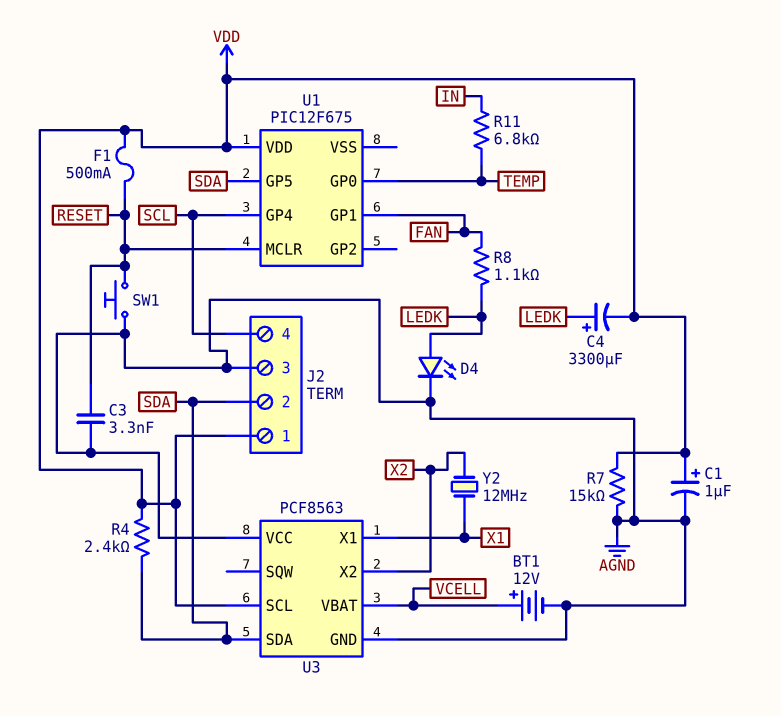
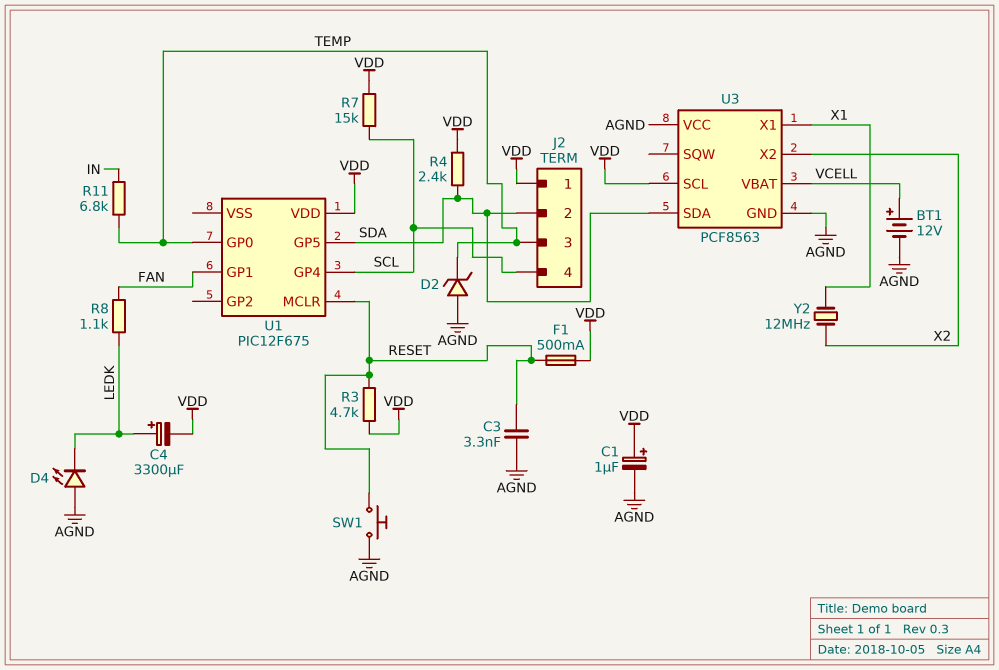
D2: none -> zener (A AGND, K TEMP)
D4: LED (A LEDK, K AGND) -> LED (A AGND, K LEDK)
J2 pin 3: AGND -> TEMP
R3: none -> 4.7k (RESET, VDD)
R7: 15k (AGND, VDD) -> 15k (SCL, VDD)

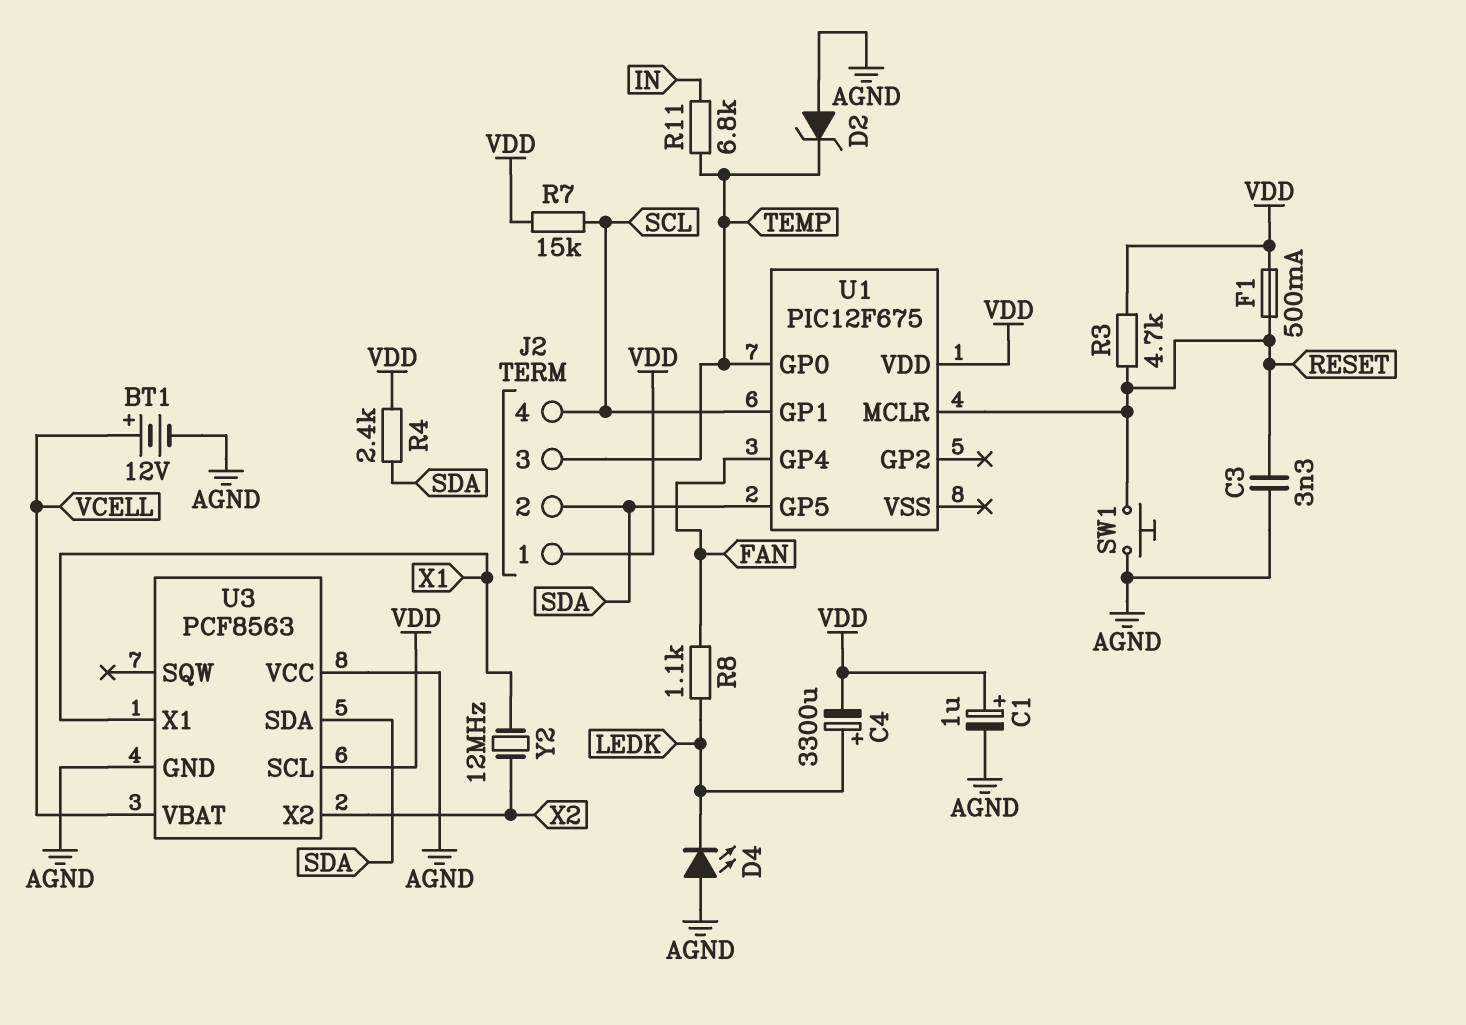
U1 pin GP1: FAN -> SCL
U1 pin GP4: SCL -> FAN

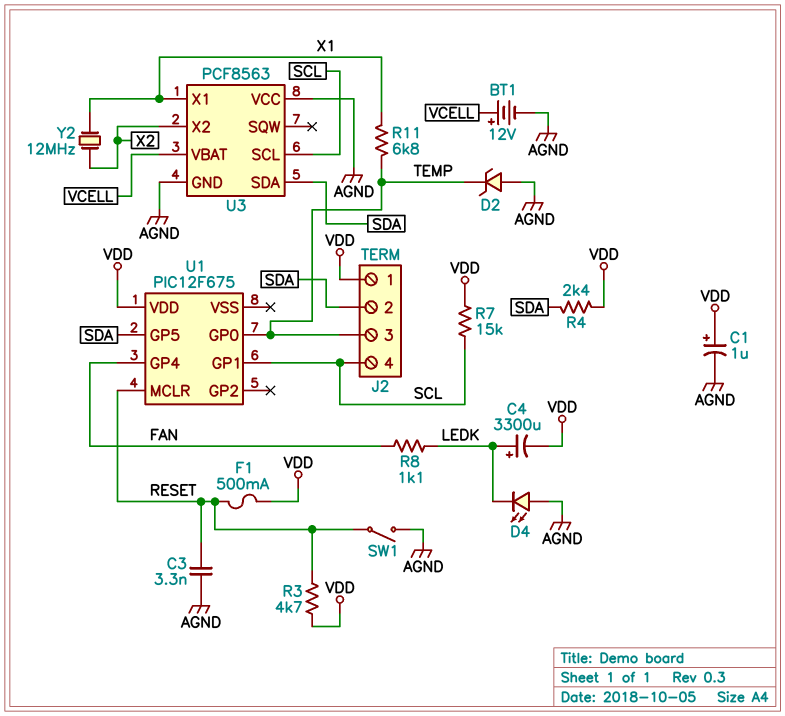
R11: 6.8k (IN, TEMP) -> 6.8k (TEMP, X1)
SW1: button (AGND, RESET) -> switch (AGND, RESET)
U3 pin SCL: VDD -> SCL

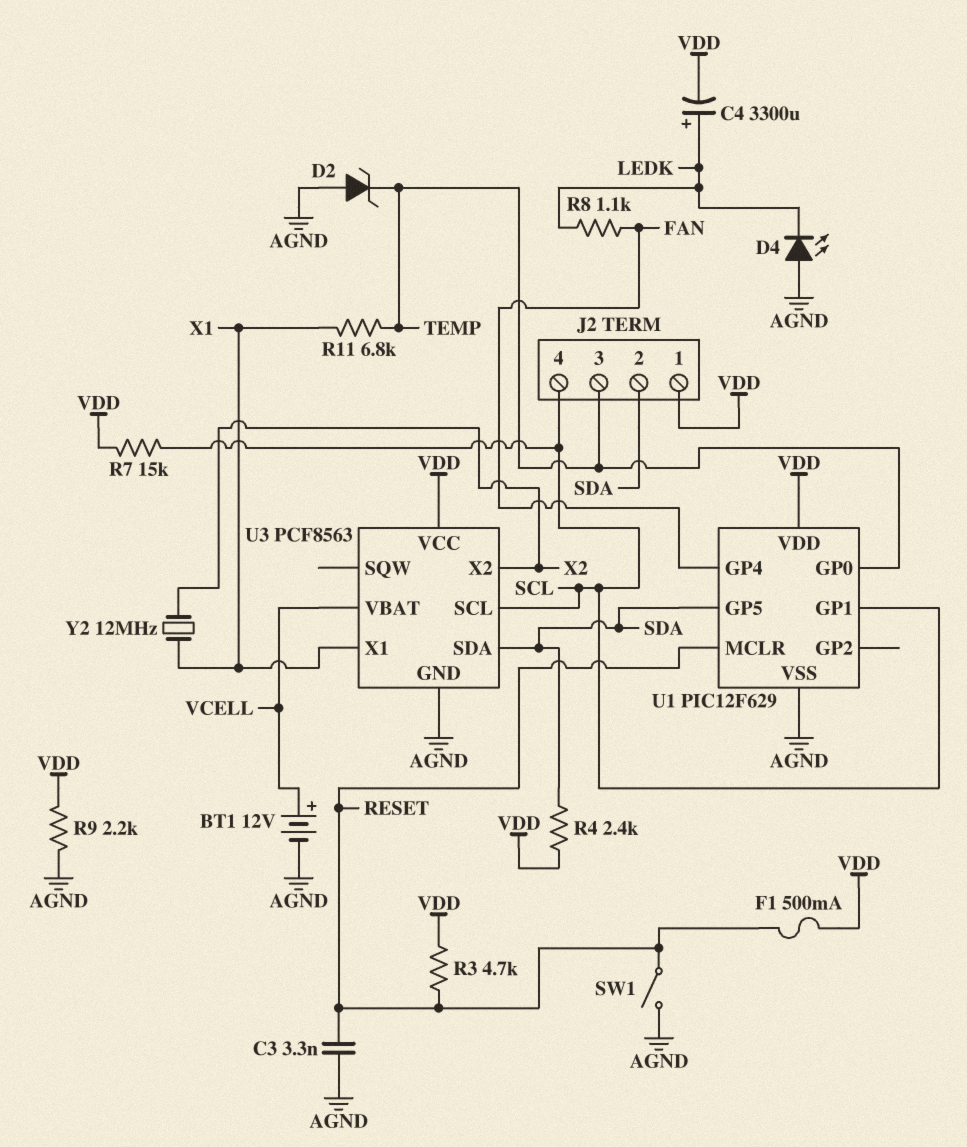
C1: 1uF (plus VDD, minus AGND) -> none
R9: none -> 2.2k (AGND, VDD)
U1: PIC12F675 -> PIC12F629
U1 pin VSS: none -> AGND
U3 pin VCC: AGND -> VDD

